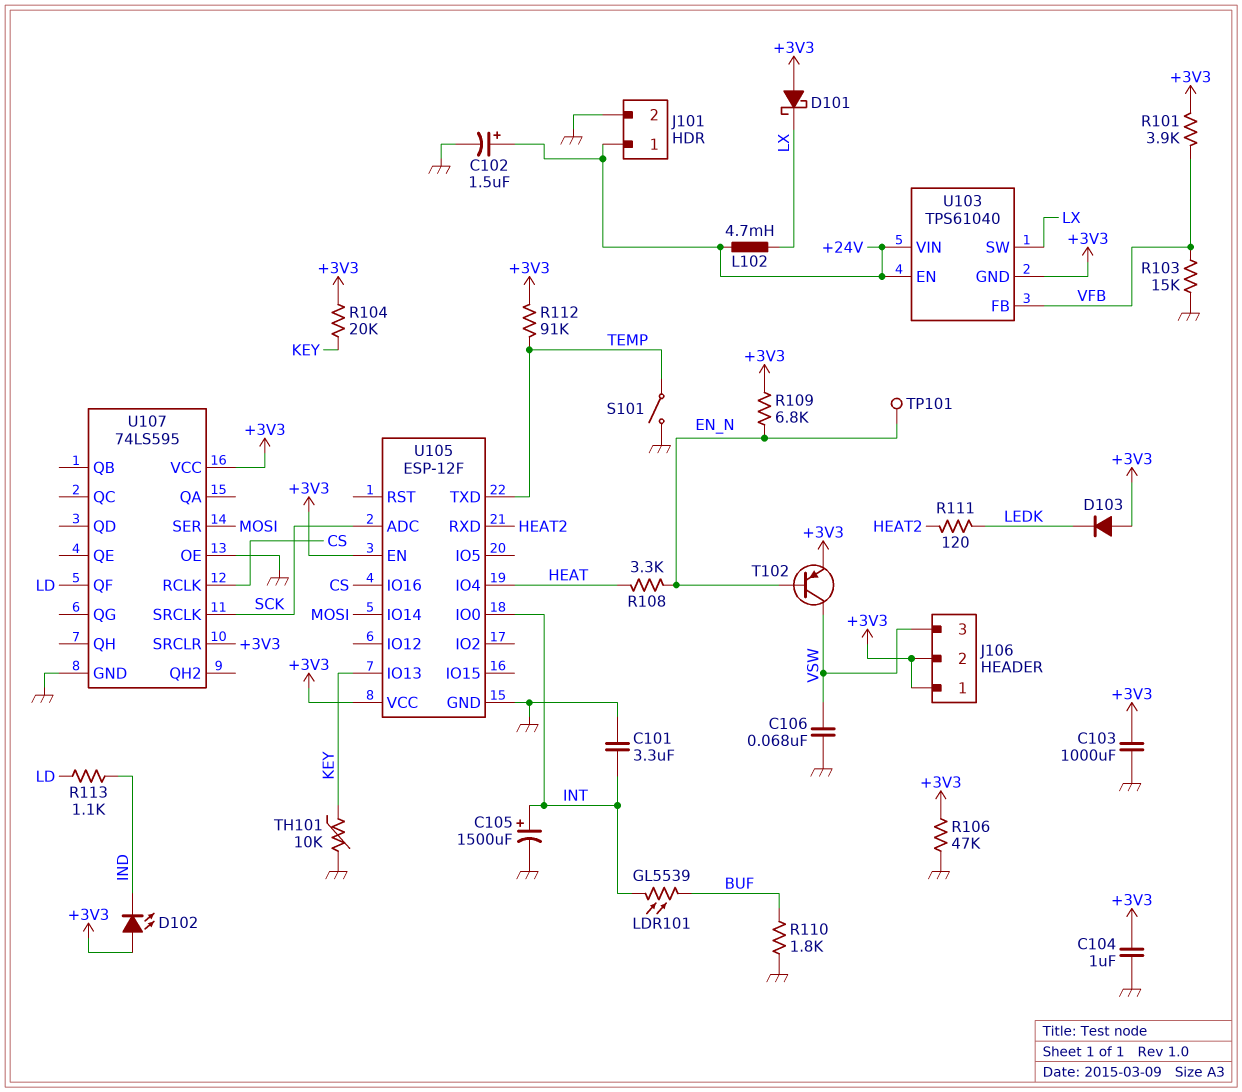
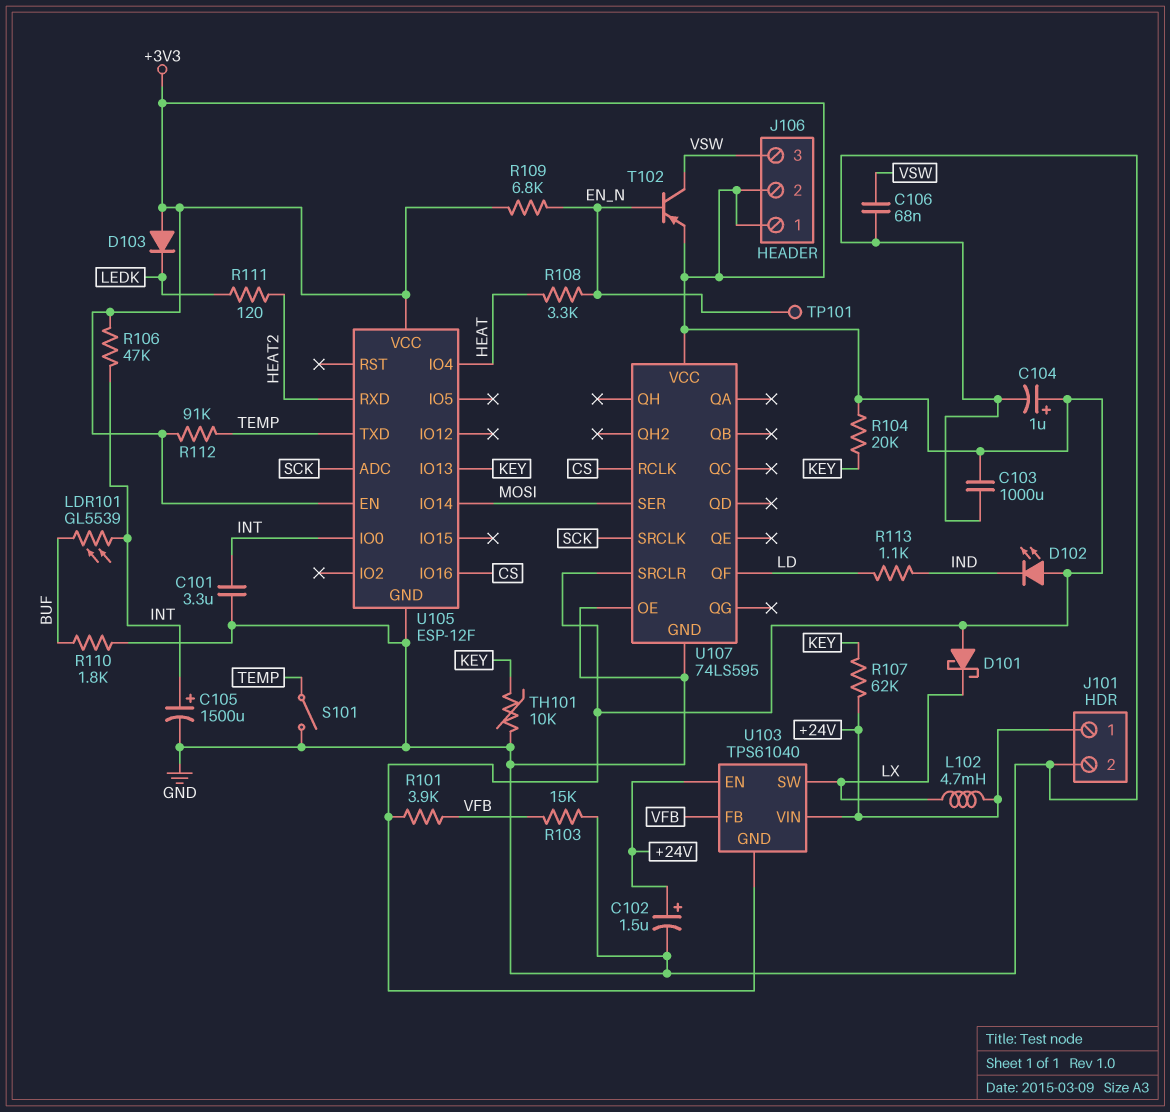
C104: 1uF (+3V3, GND) -> 1uF (plus +3V3, minus GND)
R106: 47k (+3V3, GND) -> 47k (+3V3, INT)
R107: none -> 62k (+24V, KEY)

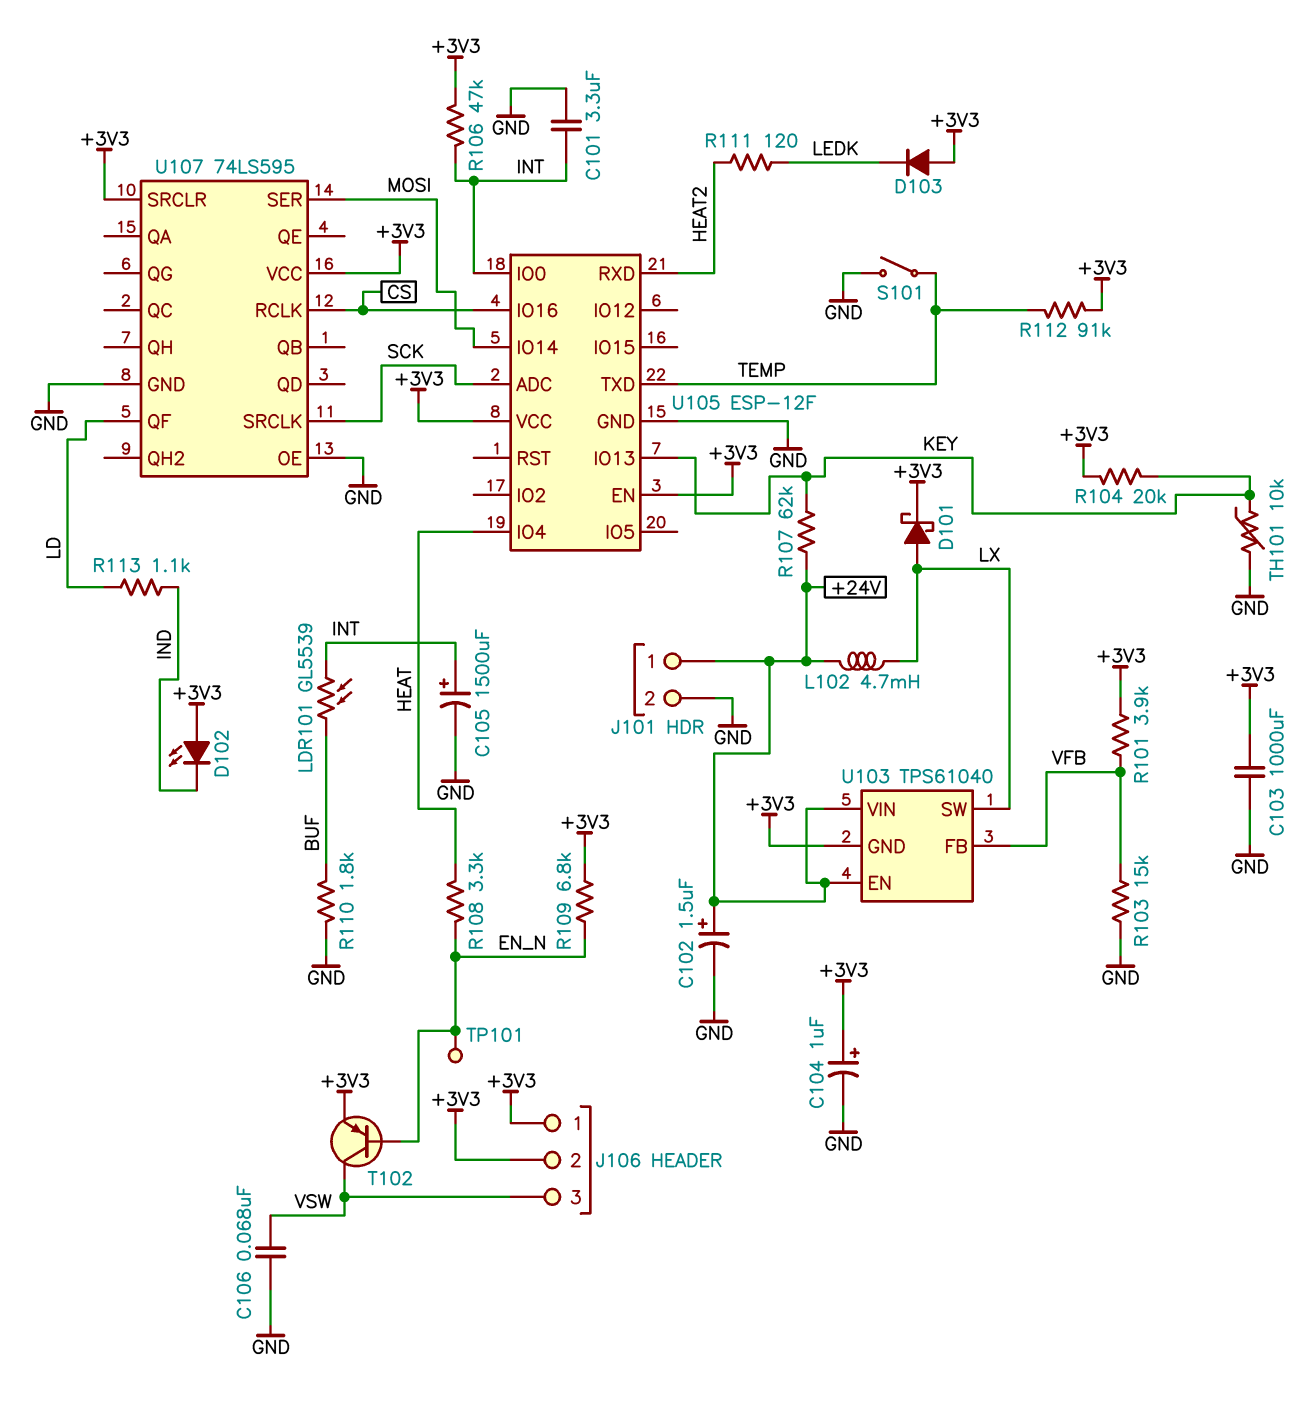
D101: schottky (A +3V3, K LX) -> schottky (A LX, K +3V3)

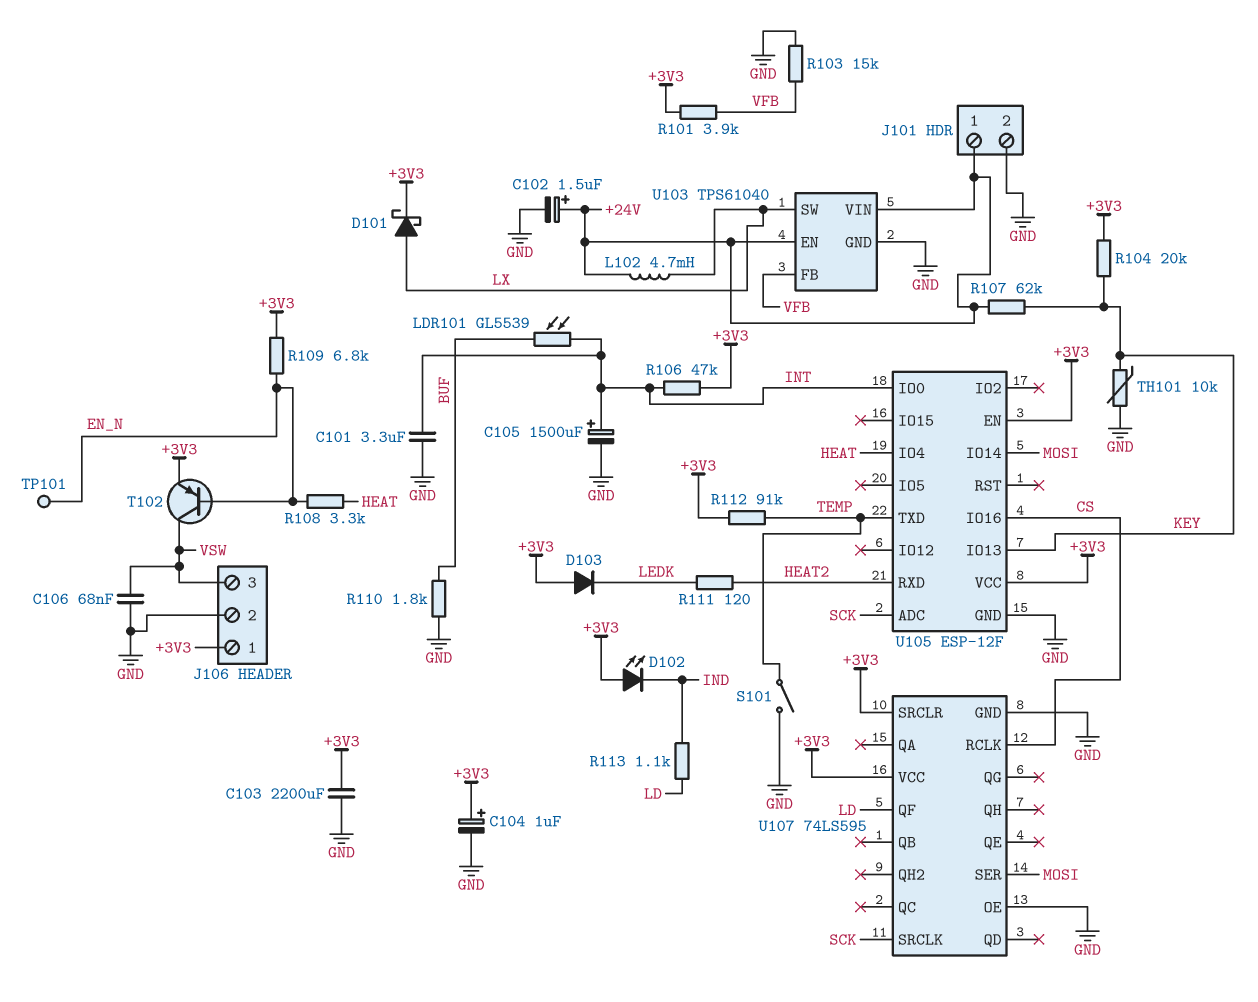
C103: 1000uF (+3V3, GND) -> 2200uF (+3V3, GND)
J106 pin 2: +3V3 -> GND
U103 pin GND: +3V3 -> GND

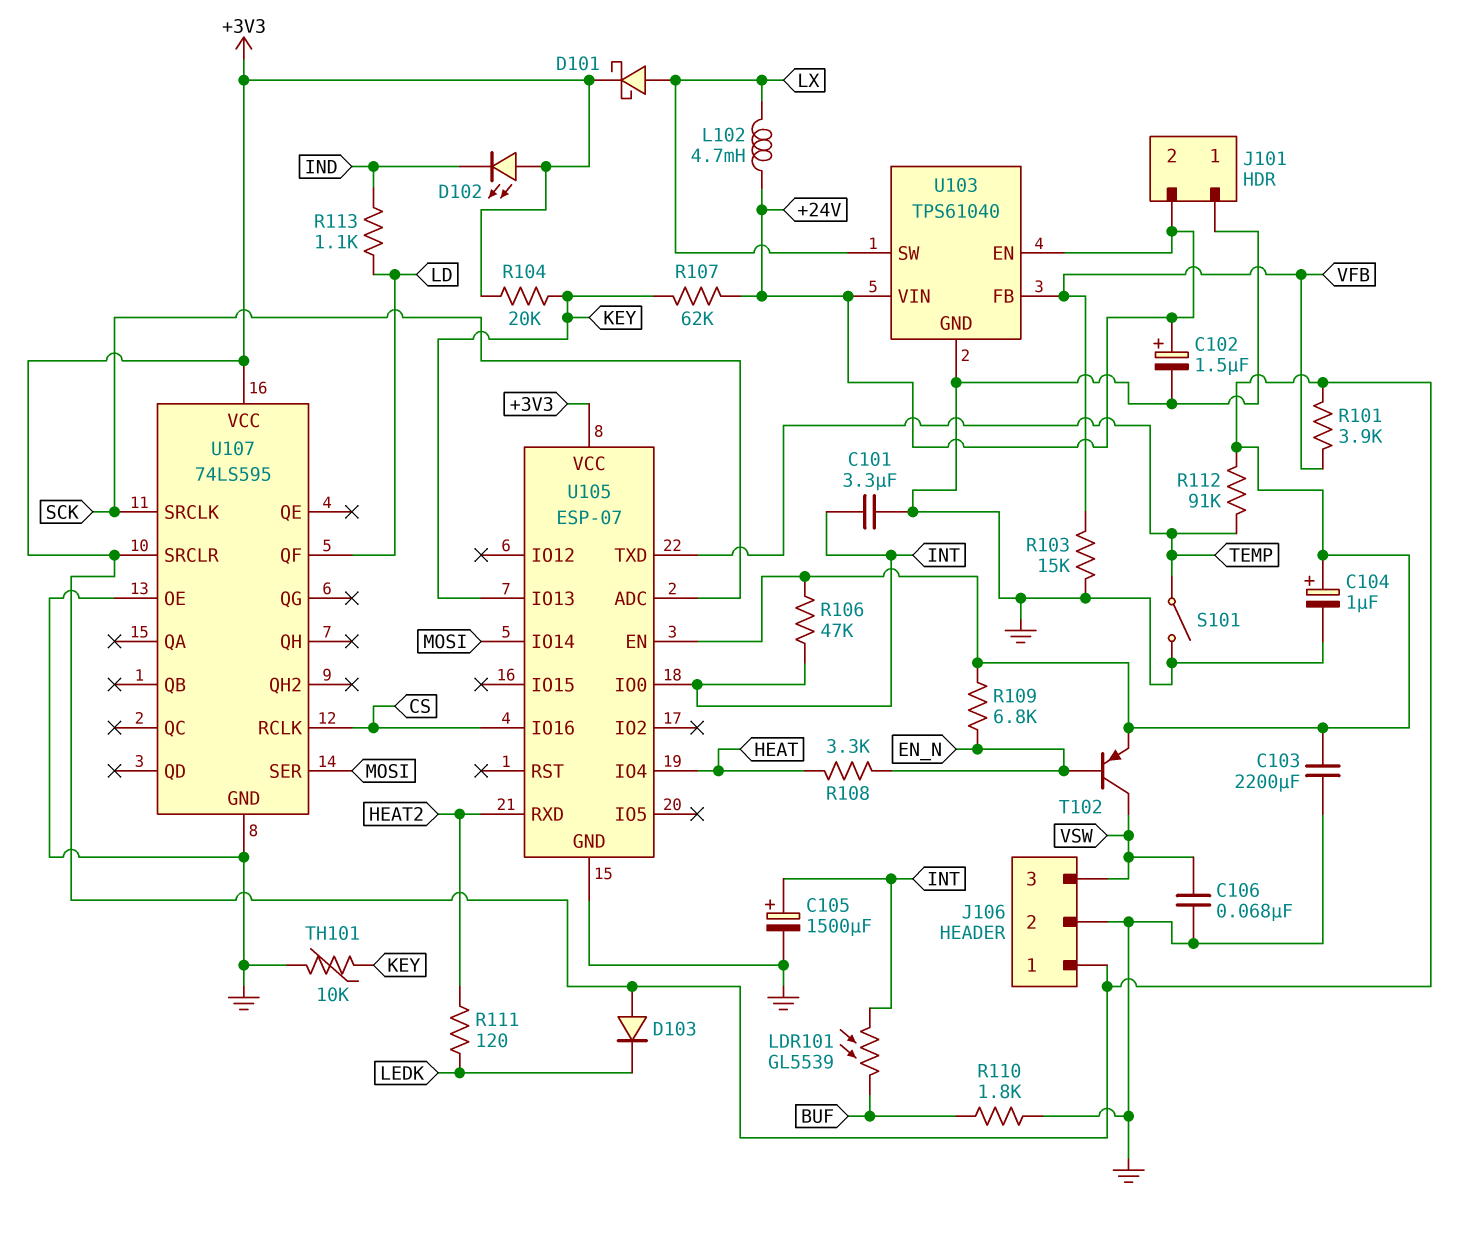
J101 pin 1: +24V -> GND
J101 pin 2: GND -> +24V
TP101: test point (EN_N) -> none
U105: ESP-12F -> ESP-07

